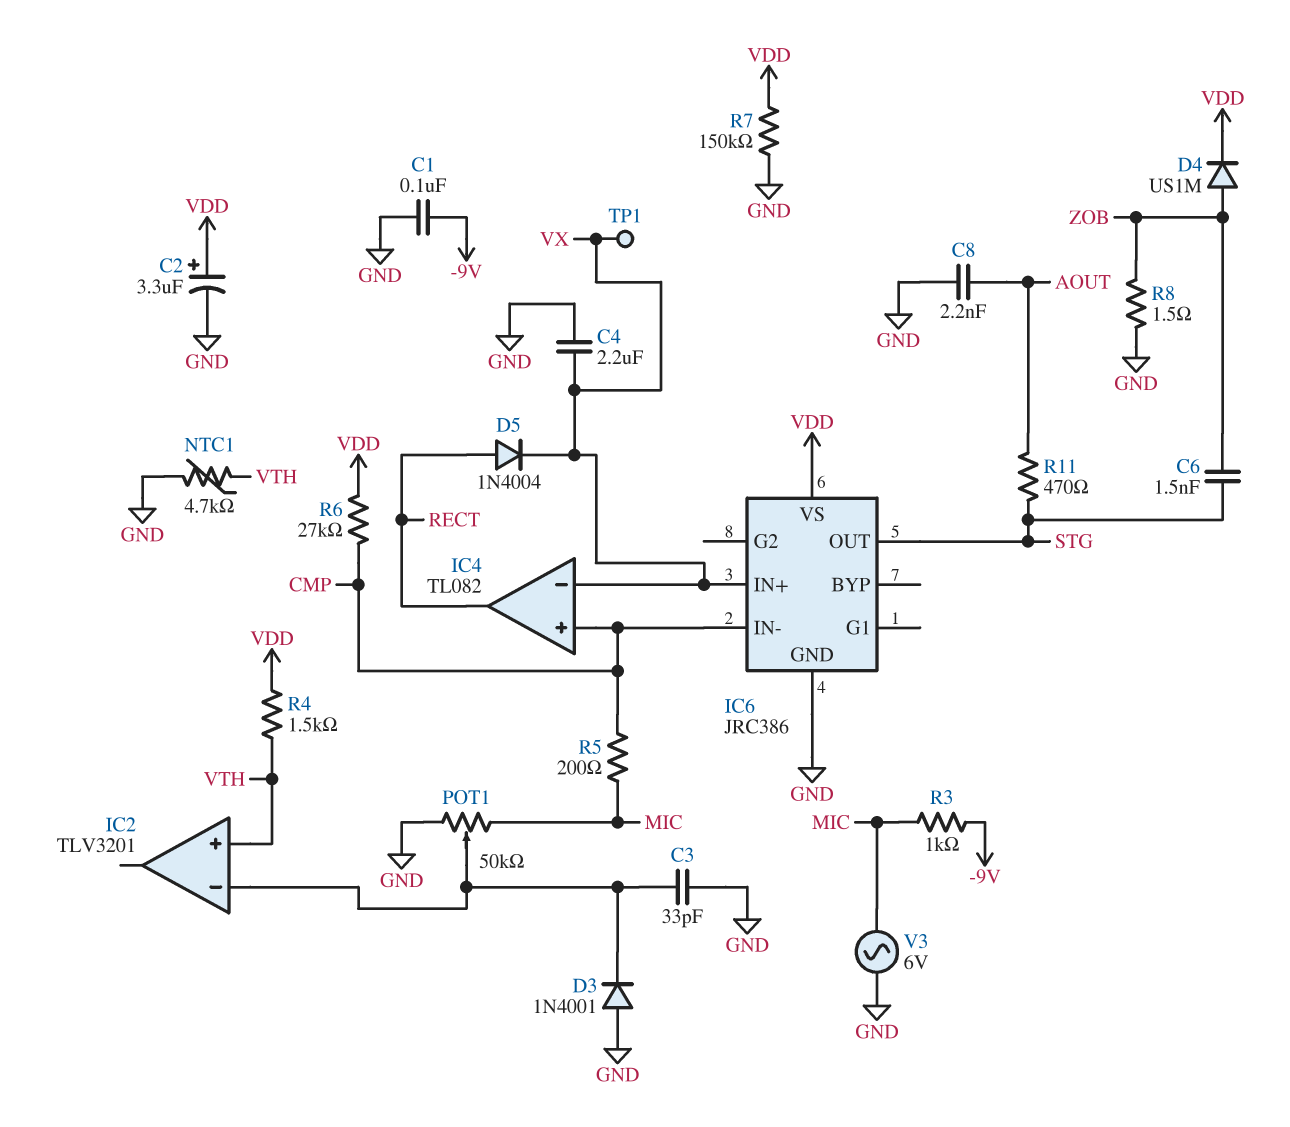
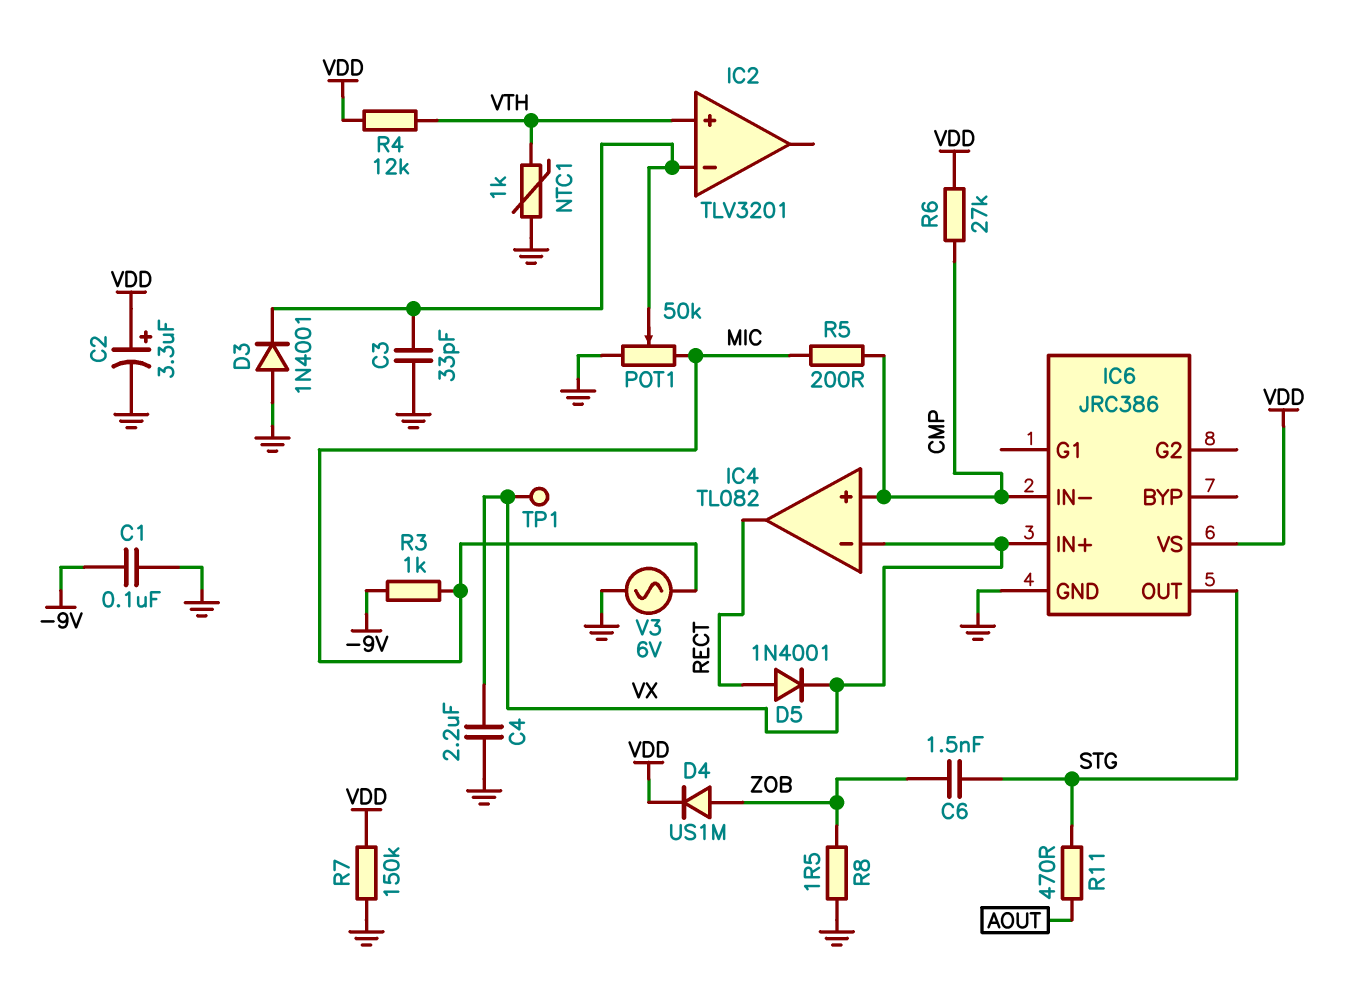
C8: 2.2nF (AOUT, GND) -> none
D5: diode 1N4004 (A RECT, K VX) -> diode 1N4001 (A RECT, K VX)
NTC1: 4.7k (GND, VTH) -> 1k (GND, VTH)
R4: 1.5k (VDD, VTH) -> 12k (VDD, VTH)

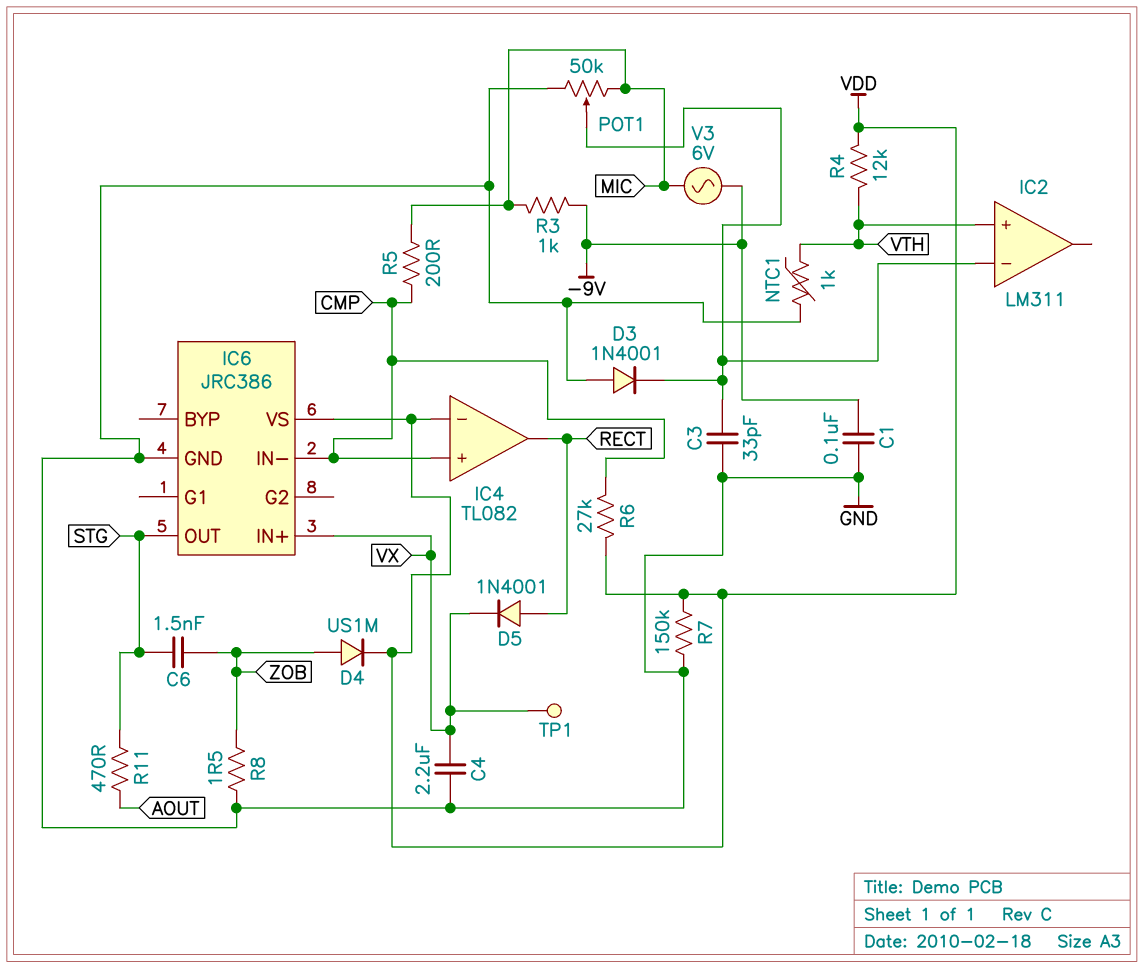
C2: 3.3uF (plus VDD, minus GND) -> none
IC2: TLV3201 -> LM311
IC4 pin in-: VX -> VDD
V3: AC 6V (GND, MIC) -> AC 6V (-9V, MIC)

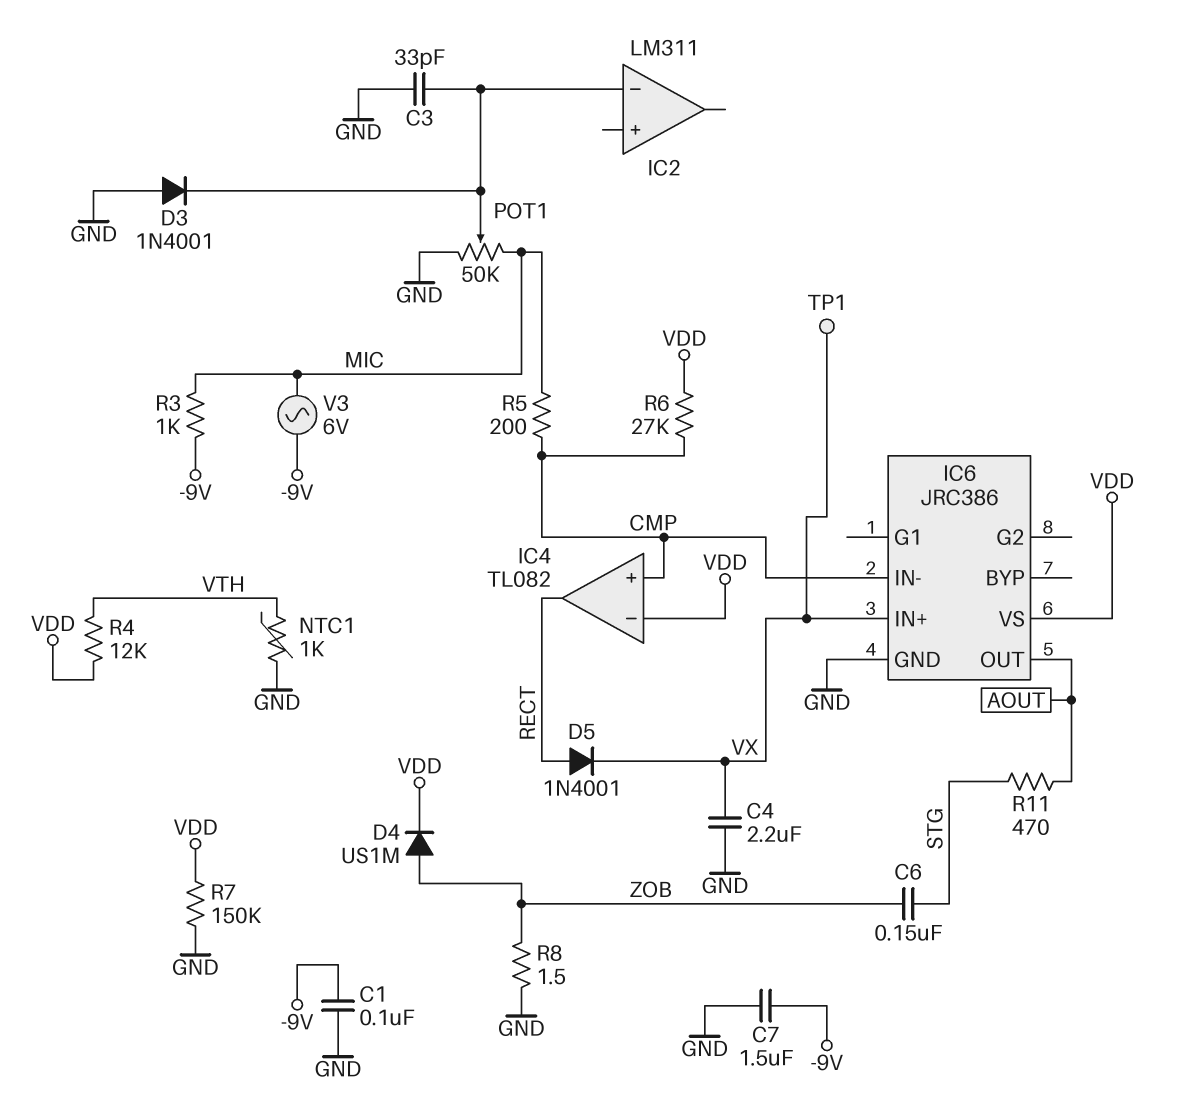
C6: 1.5nF (STG, ZOB) -> 150nF (STG, ZOB)
C7: none -> 1.5uF (-9V, GND)
IC2 pin in+: VTH -> none
IC6 pin OUT: STG -> AOUT

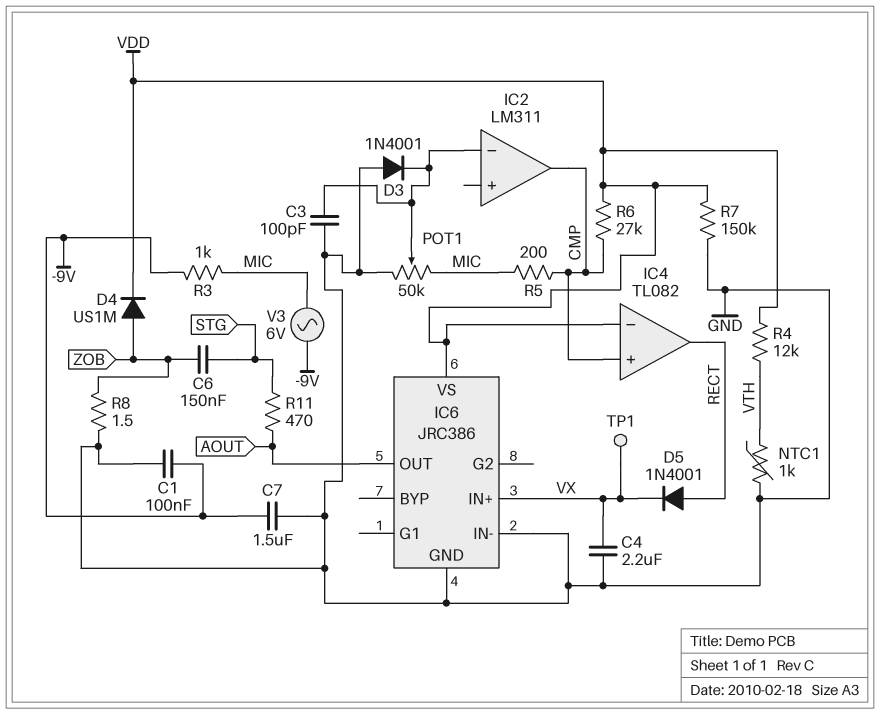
C3: 33pF (GND, IC2/in-) -> 100pF (GND, IC2/in-)
IC2 pin out: none -> CMP
IC6 pin IN-: CMP -> GND

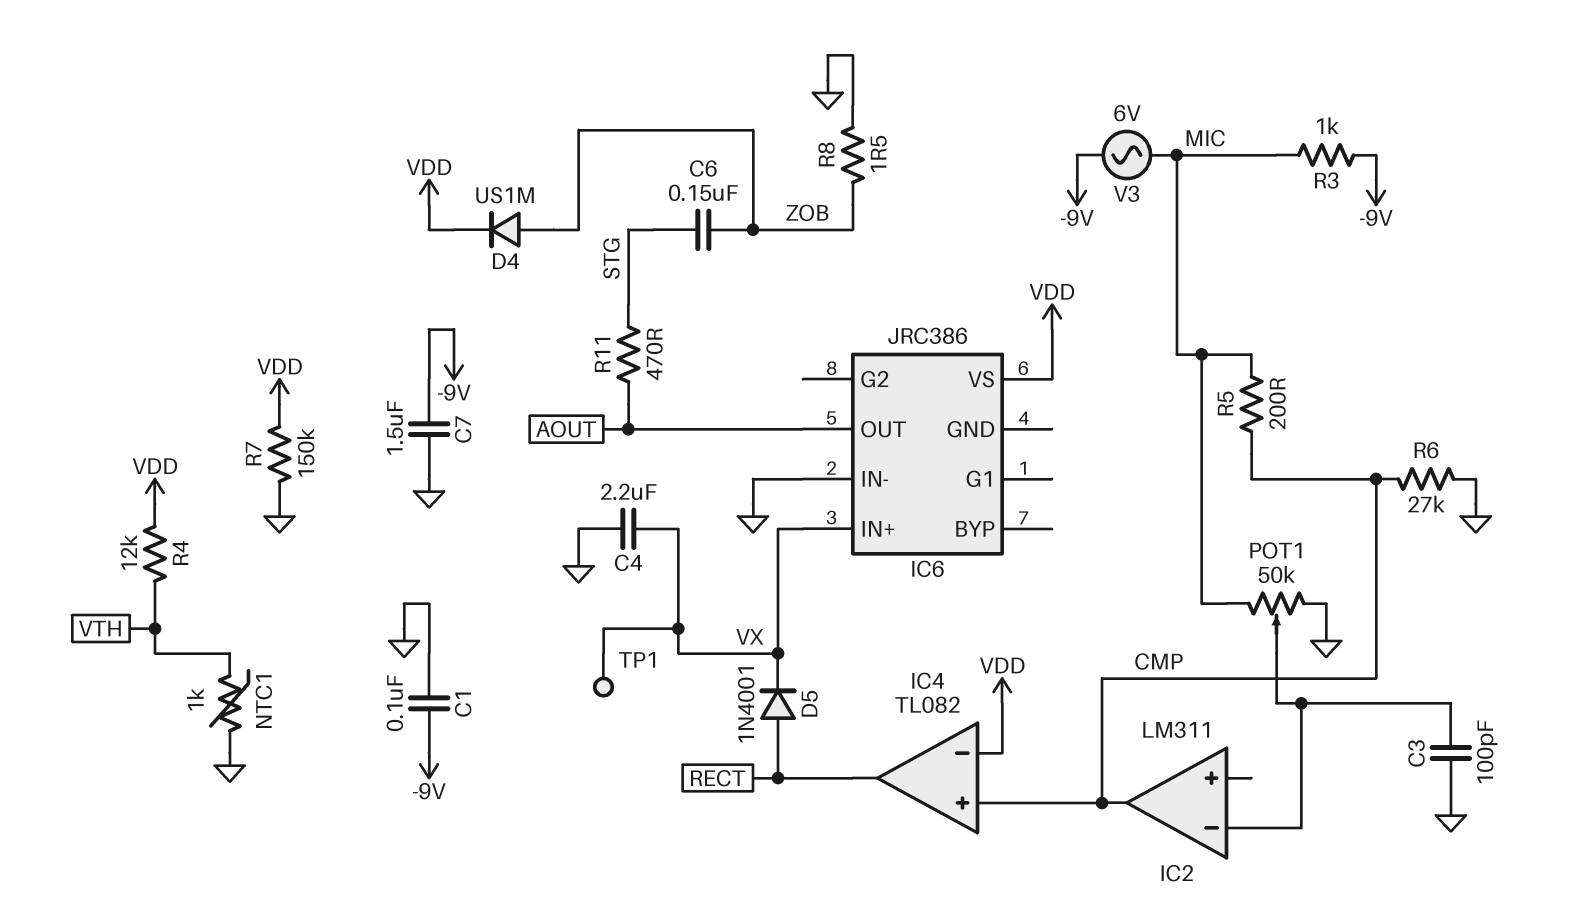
D3: diode 1N4001 (A GND, K IC2/in-) -> none
IC6 pin GND: GND -> none
R6: 27k (CMP, VDD) -> 27k (CMP, GND)

